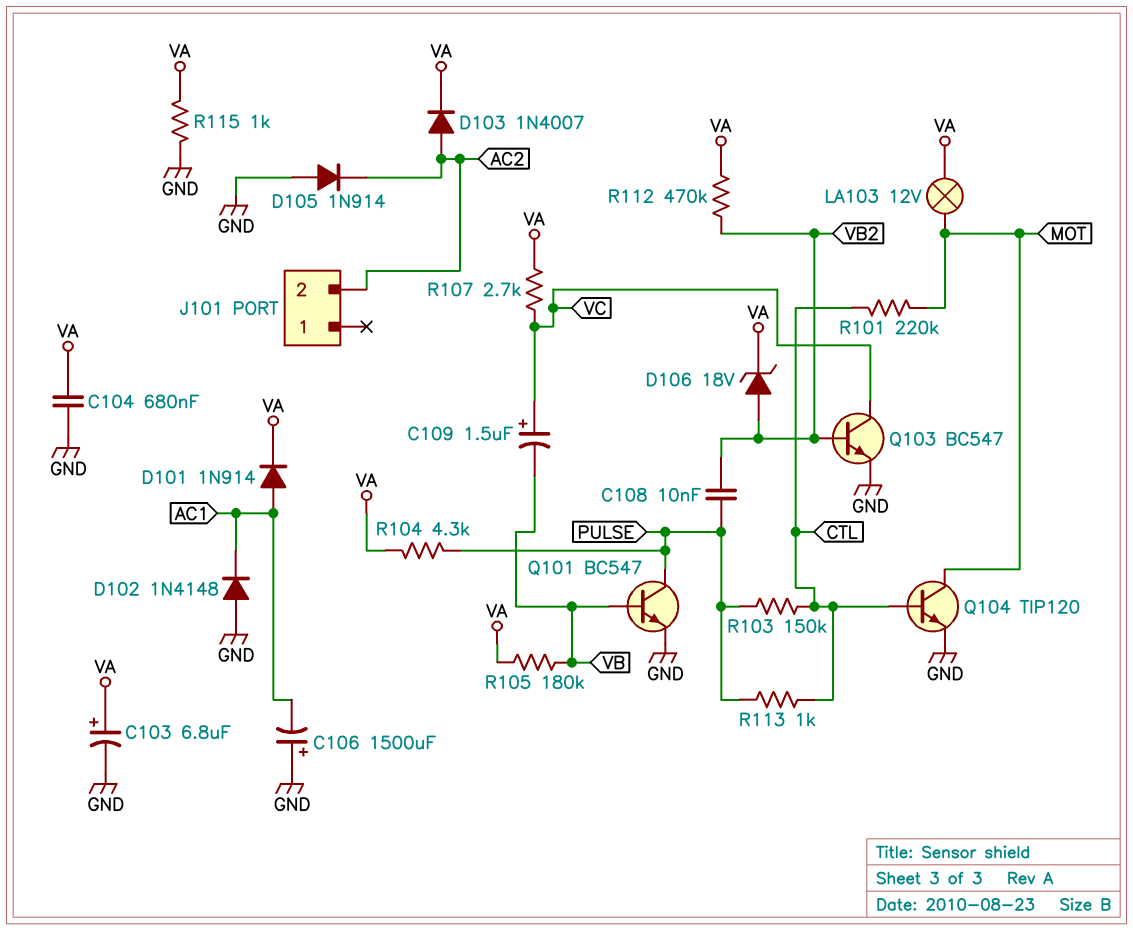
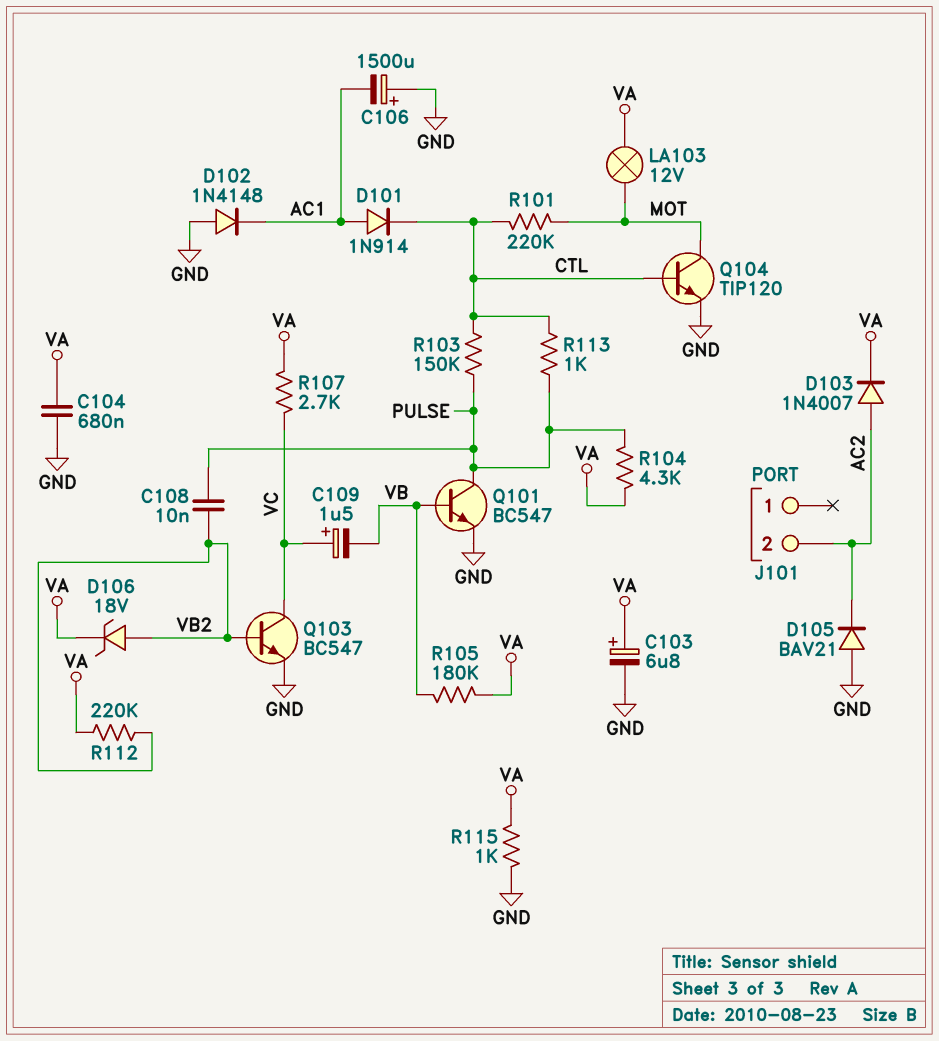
D101: diode 1N914 (A AC1, K VA) -> diode 1N914 (A AC1, K CTL)
D105: diode 1N914 (A GND, K AC2) -> diode BAV21 (A GND, K AC2)
R112: 470k (VA, VB2) -> 220k (VA, VB2)

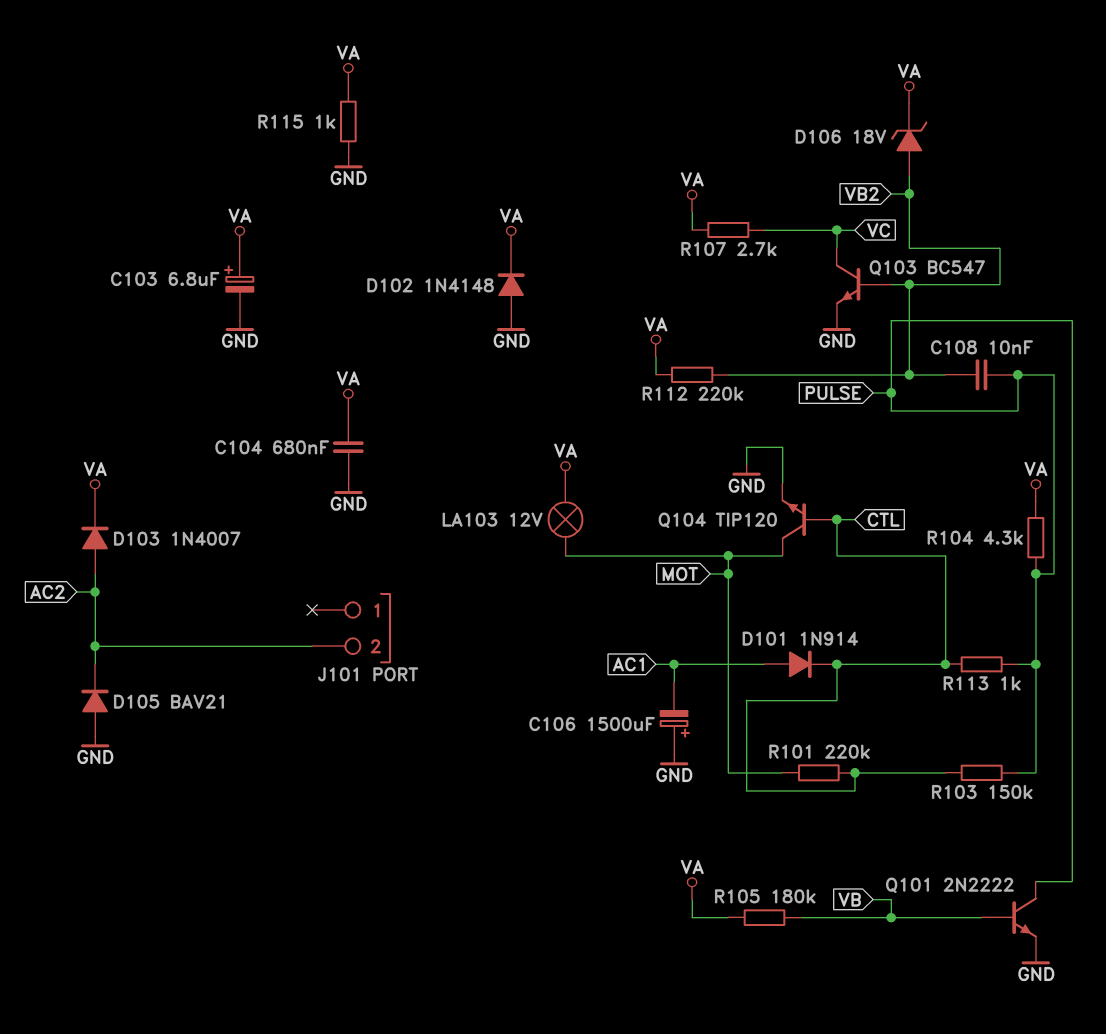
C109: 1.5uF (plus VC, minus VB) -> none
D102: diode 1N4148 (A GND, K AC1) -> diode 1N4148 (A GND, K VA)
Q101: NPN BC547 (B VB, C PULSE, E GND) -> NPN 2N2222 (B VB, C PULSE, E GND)

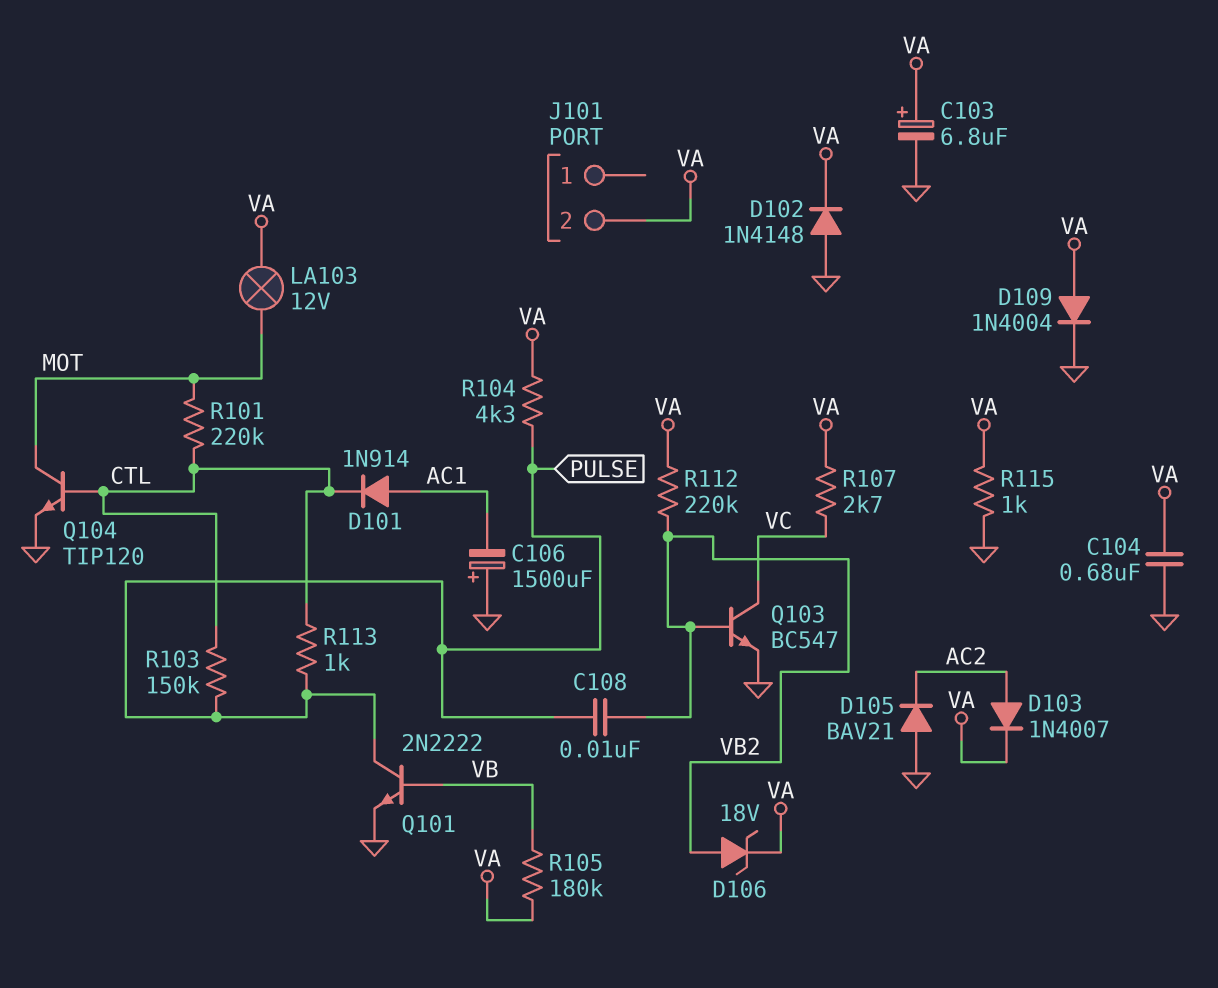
D109: none -> diode 1N4004 (A VA, K GND)
J101 pin 2: AC2 -> VA

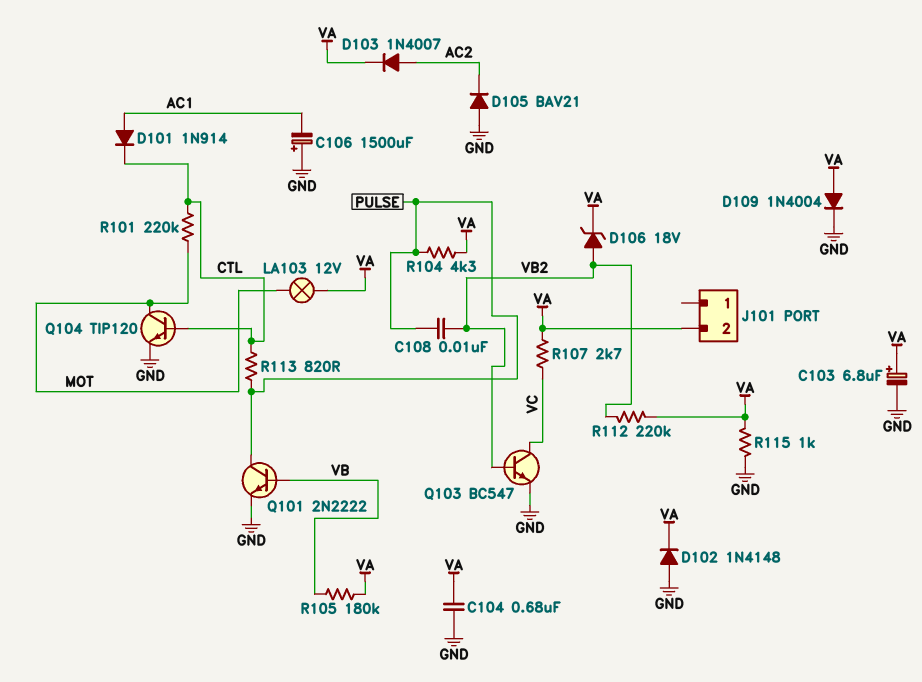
R103: 150k (CTL, PULSE) -> none
R113: 1k (CTL, PULSE) -> 820 (CTL, PULSE)

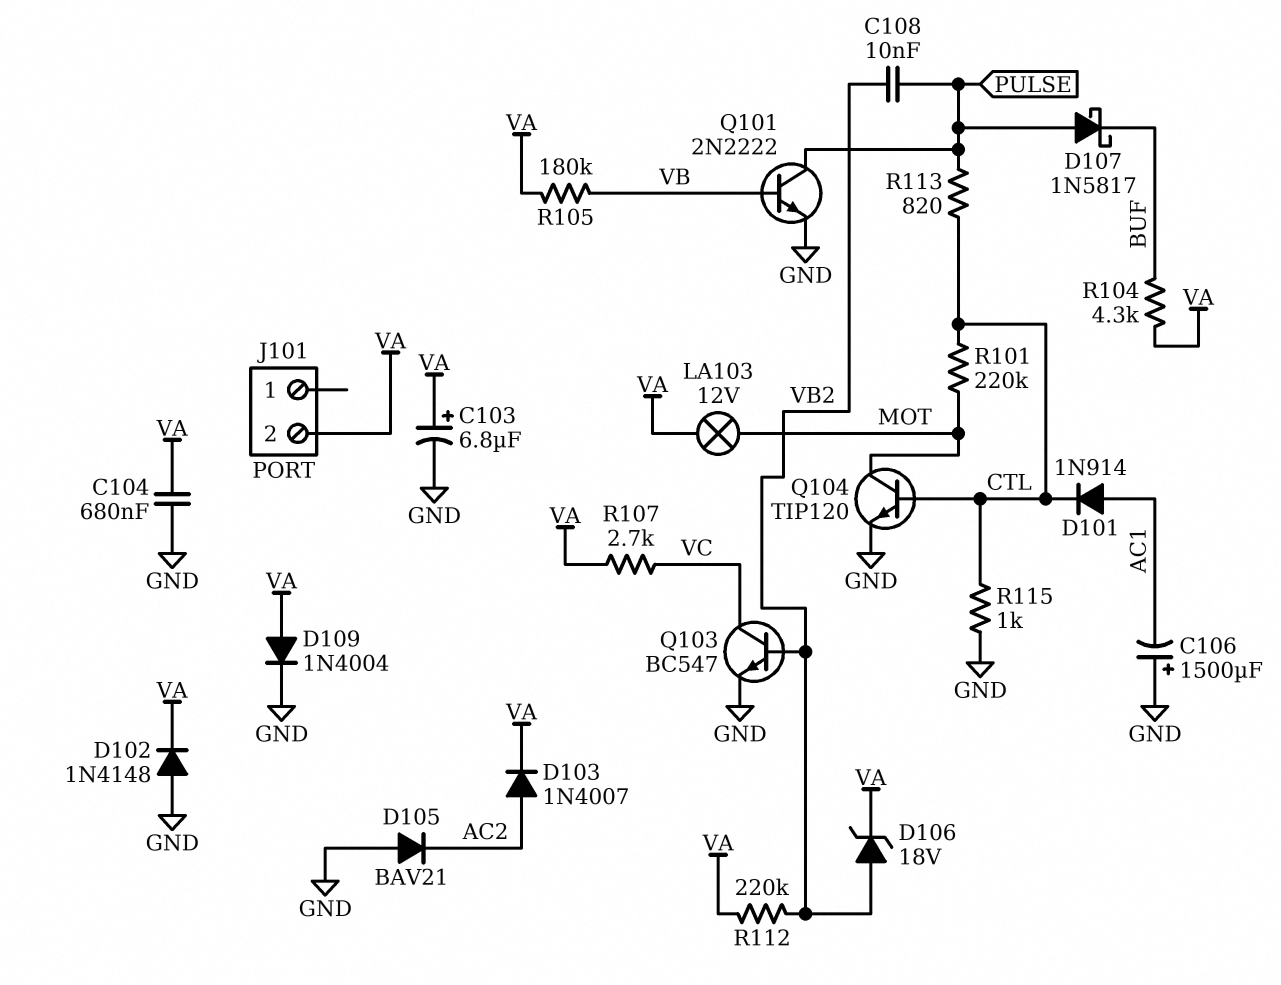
D107: none -> schottky 1N5817 (A PULSE, K BUF)
R104: 4.3k (PULSE, VA) -> 4.3k (BUF, VA)
R115: 1k (GND, VA) -> 1k (CTL, GND)

